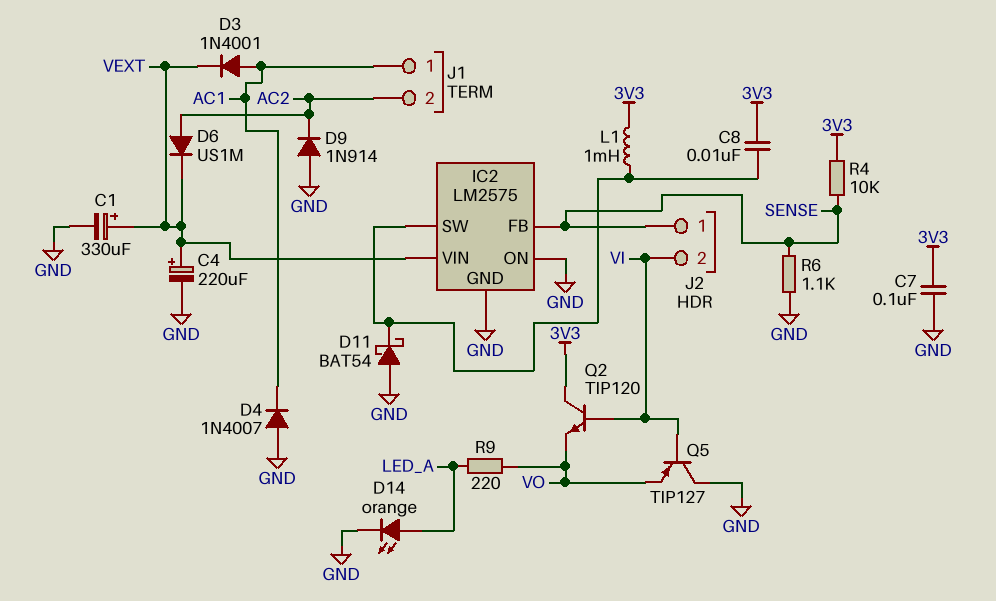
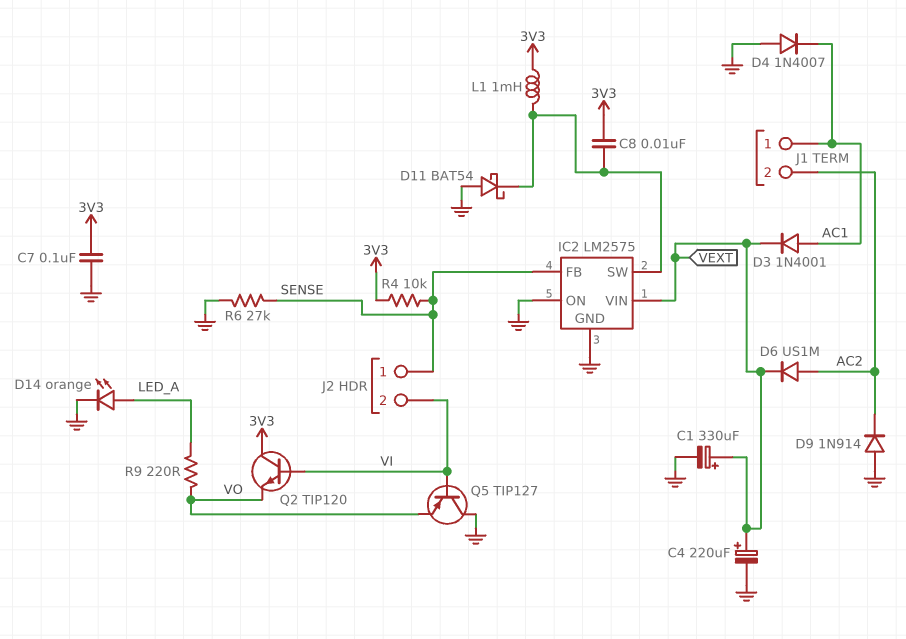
R6: 1.1k (GND, SENSE) -> 27k (GND, SENSE)

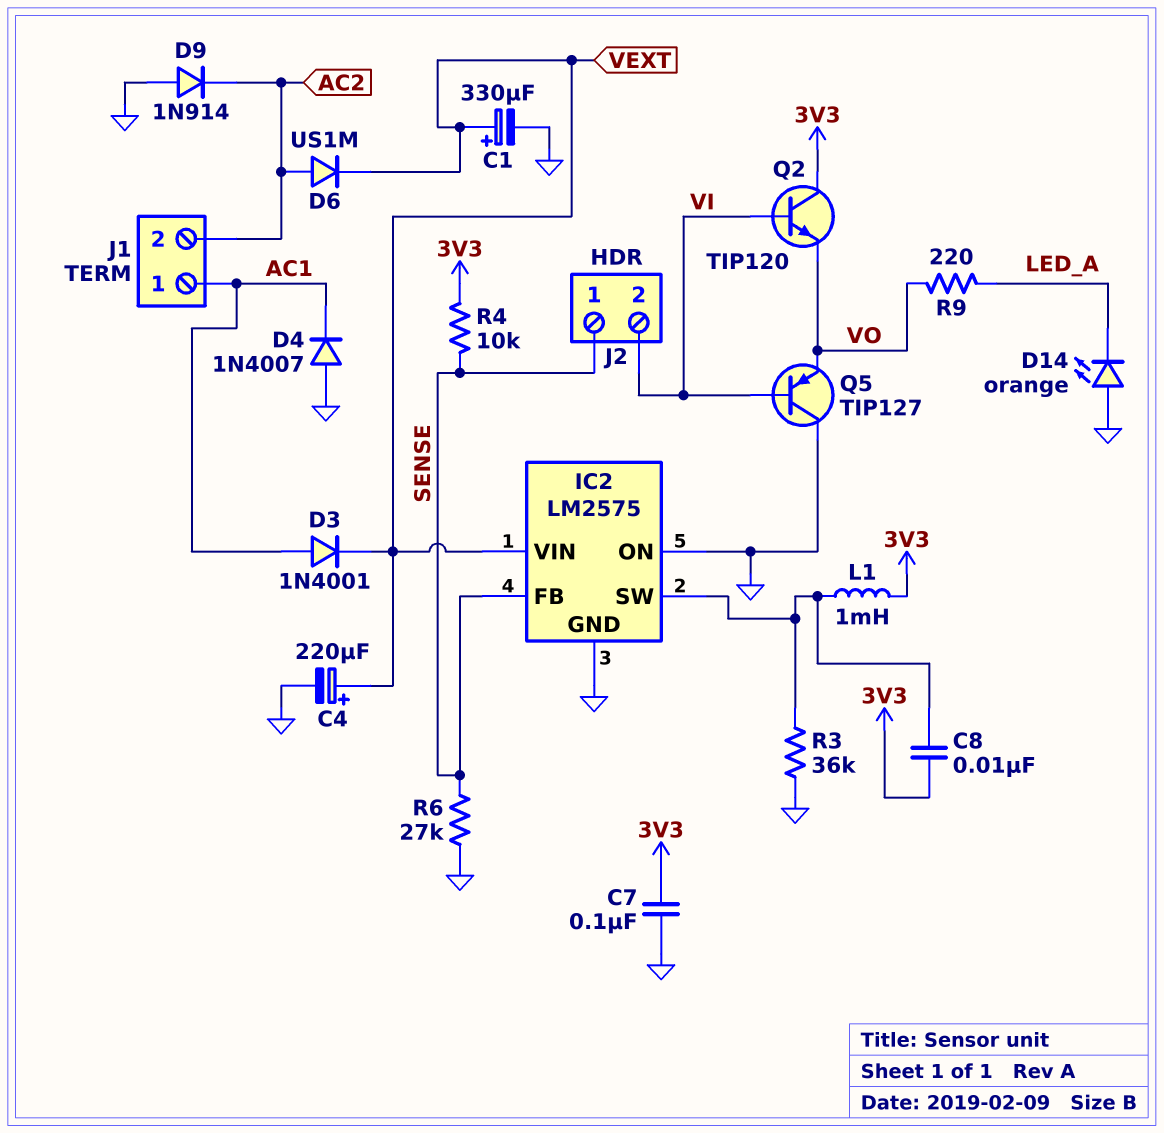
D11: schottky BAT54 (A GND, K IC2/SW) -> none
D14: LED orange (A LED_A, K GND) -> LED orange (A GND, K LED_A)
R3: none -> 36k (GND, IC2/SW)

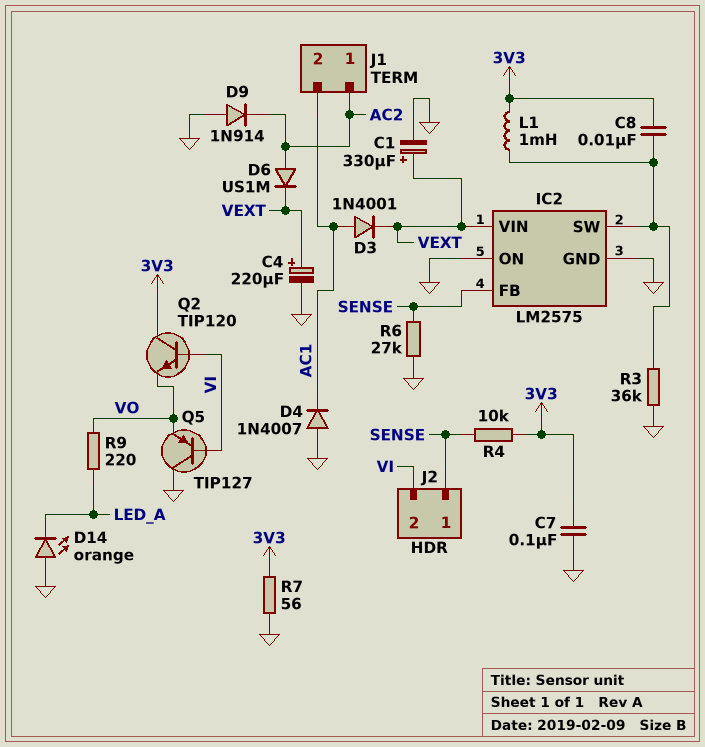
J1 pin 1: AC1 -> AC2
J1 pin 2: AC2 -> AC1
R7: none -> 56 (3V3, GND)

